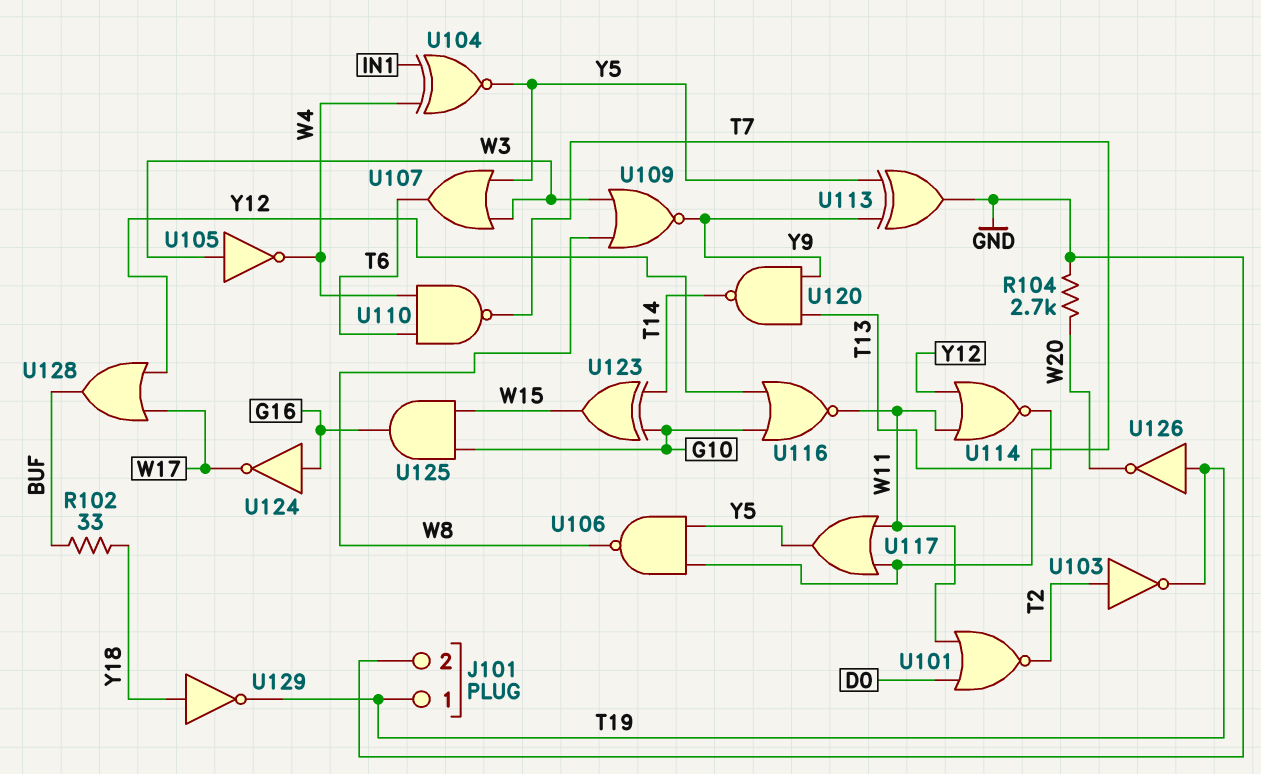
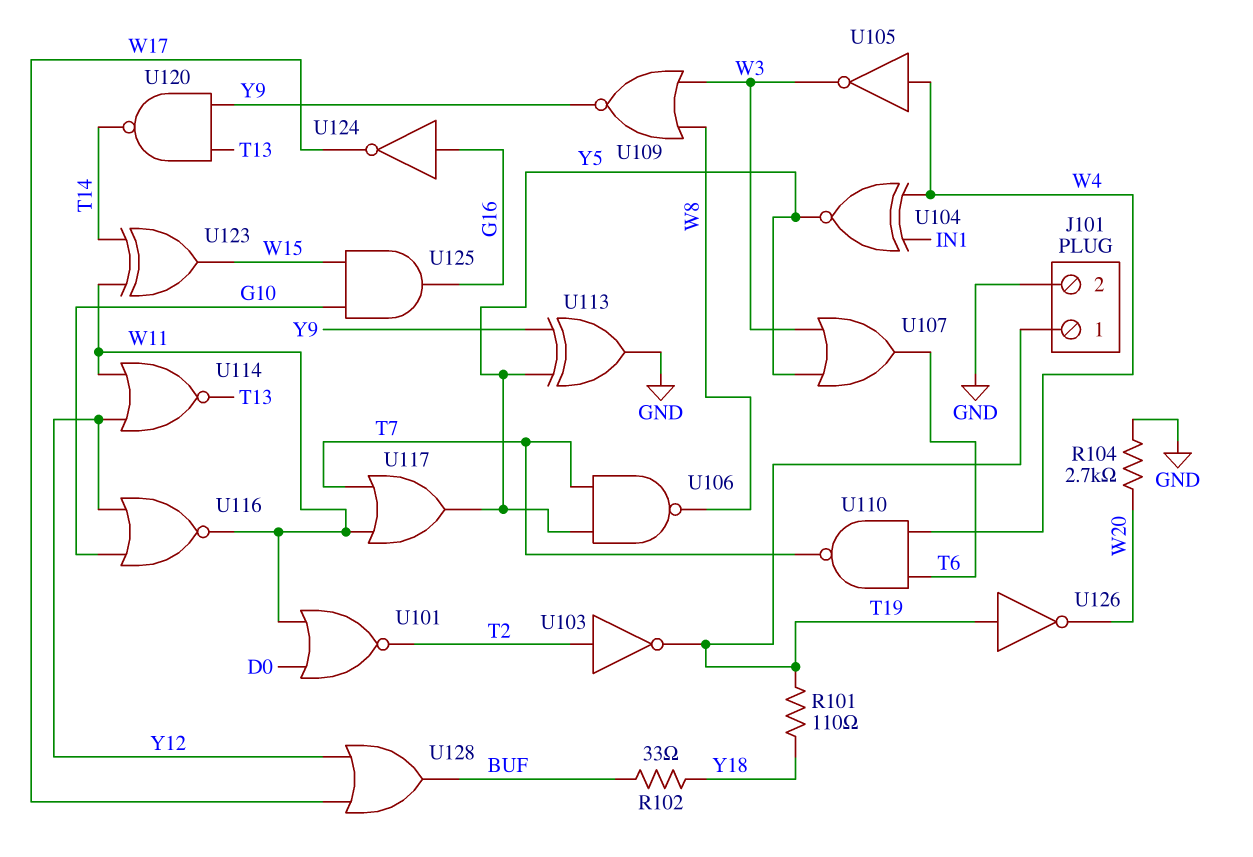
R101: none -> 110 (T19, Y18)
U105: NOT (in W3, out W4) -> NOT (in W4, out W3)
U123: XOR (in G10, in T14, out W15) -> XOR (in T14, in W11, out W15)
U129: NOT (in Y18, out T19) -> none

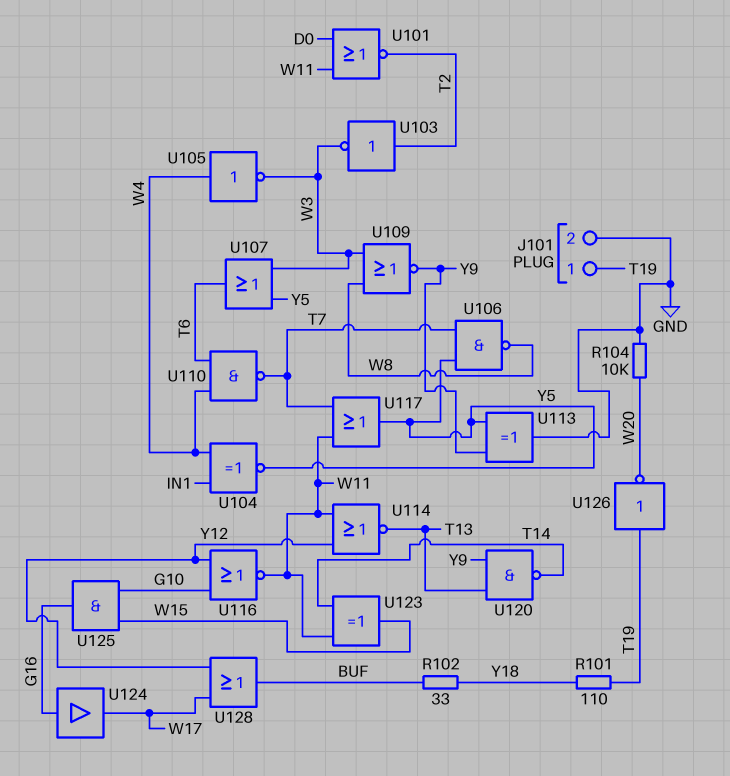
R104: 2.7k (GND, W20) -> 10k (GND, W20)
U103: NOT (in T2, out T19) -> NOT (in T2, out W3)
U124: NOT (in G16, out W17) -> buffer (in G16, out W17)

